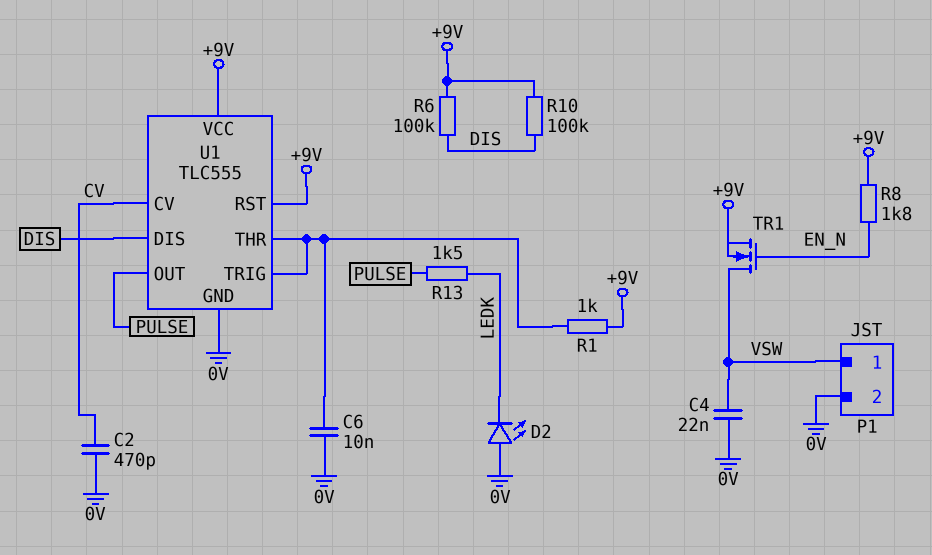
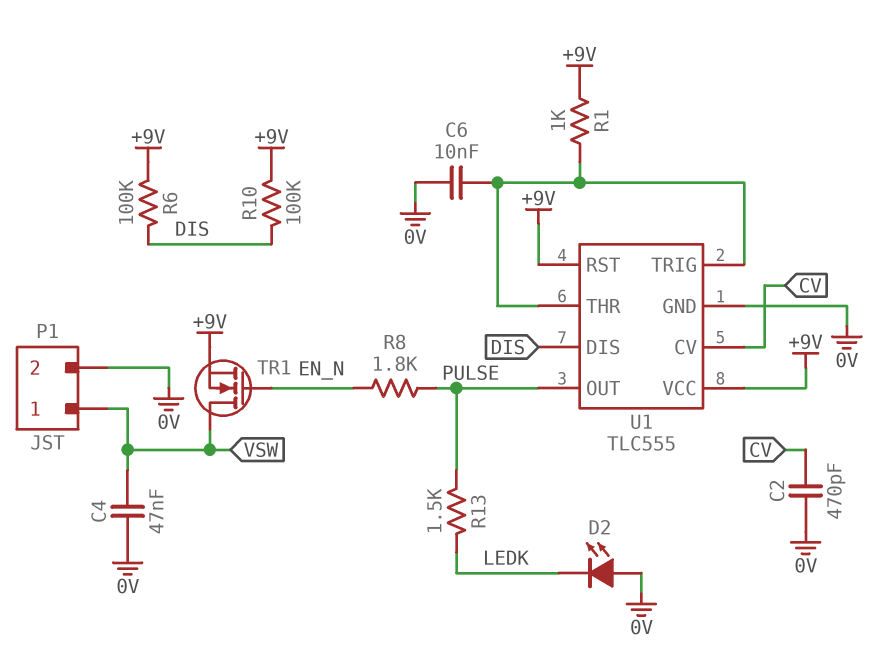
C4: 22nF (0V, VSW) -> 47nF (0V, VSW)
R8: 1.8k (+9V, EN_N) -> 1.8k (EN_N, PULSE)

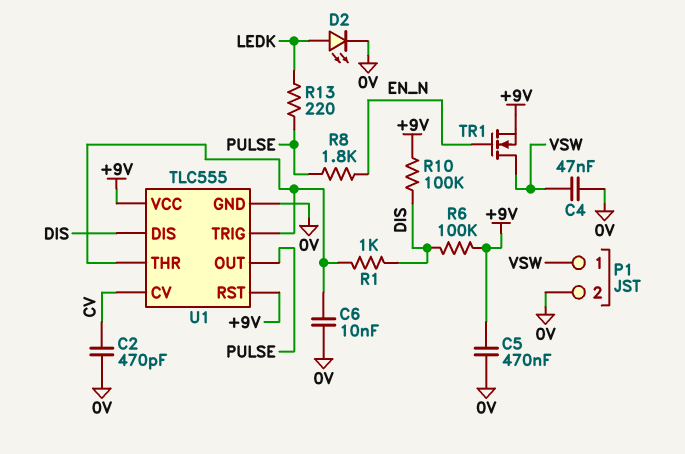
C5: none -> 470nF (+9V, 0V)
D2: LED (A 0V, K LEDK) -> LED (A LEDK, K 0V)
R1: 1k (+9V, U1/THR) -> 1k (DIS, U1/THR)
R13: 1.5k (LEDK, PULSE) -> 220 (LEDK, PULSE)

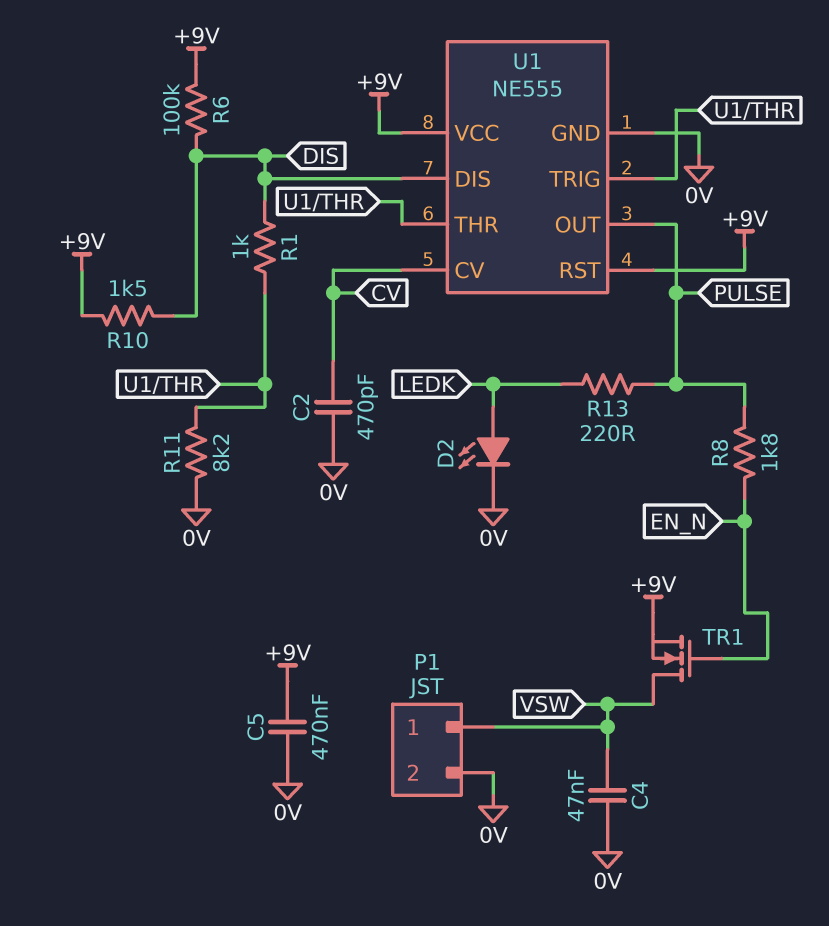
C6: 10nF (0V, U1/THR) -> none
R10: 100k (+9V, DIS) -> 1.5k (+9V, DIS)
R11: none -> 8.2k (0V, U1/THR)
U1: TLC555 -> NE555

